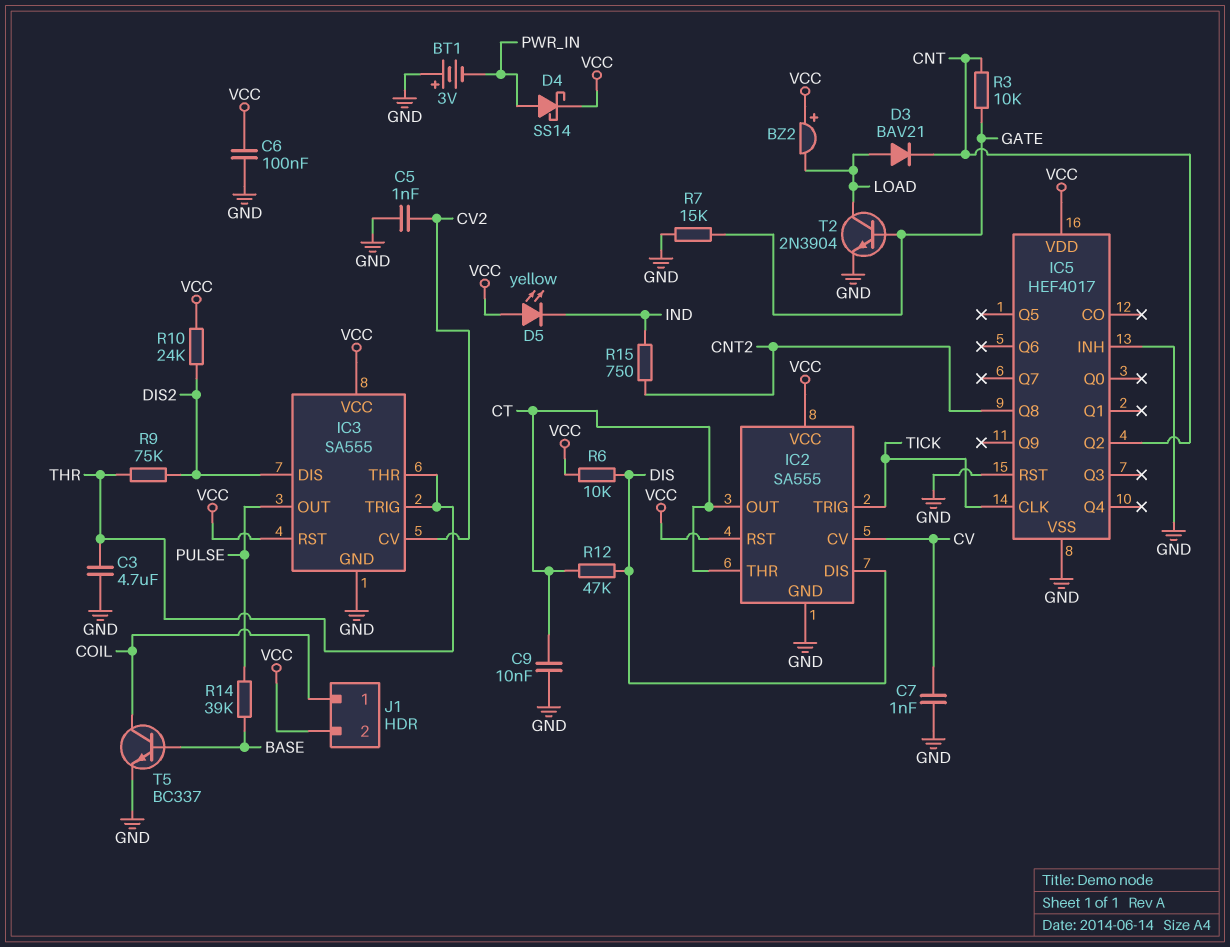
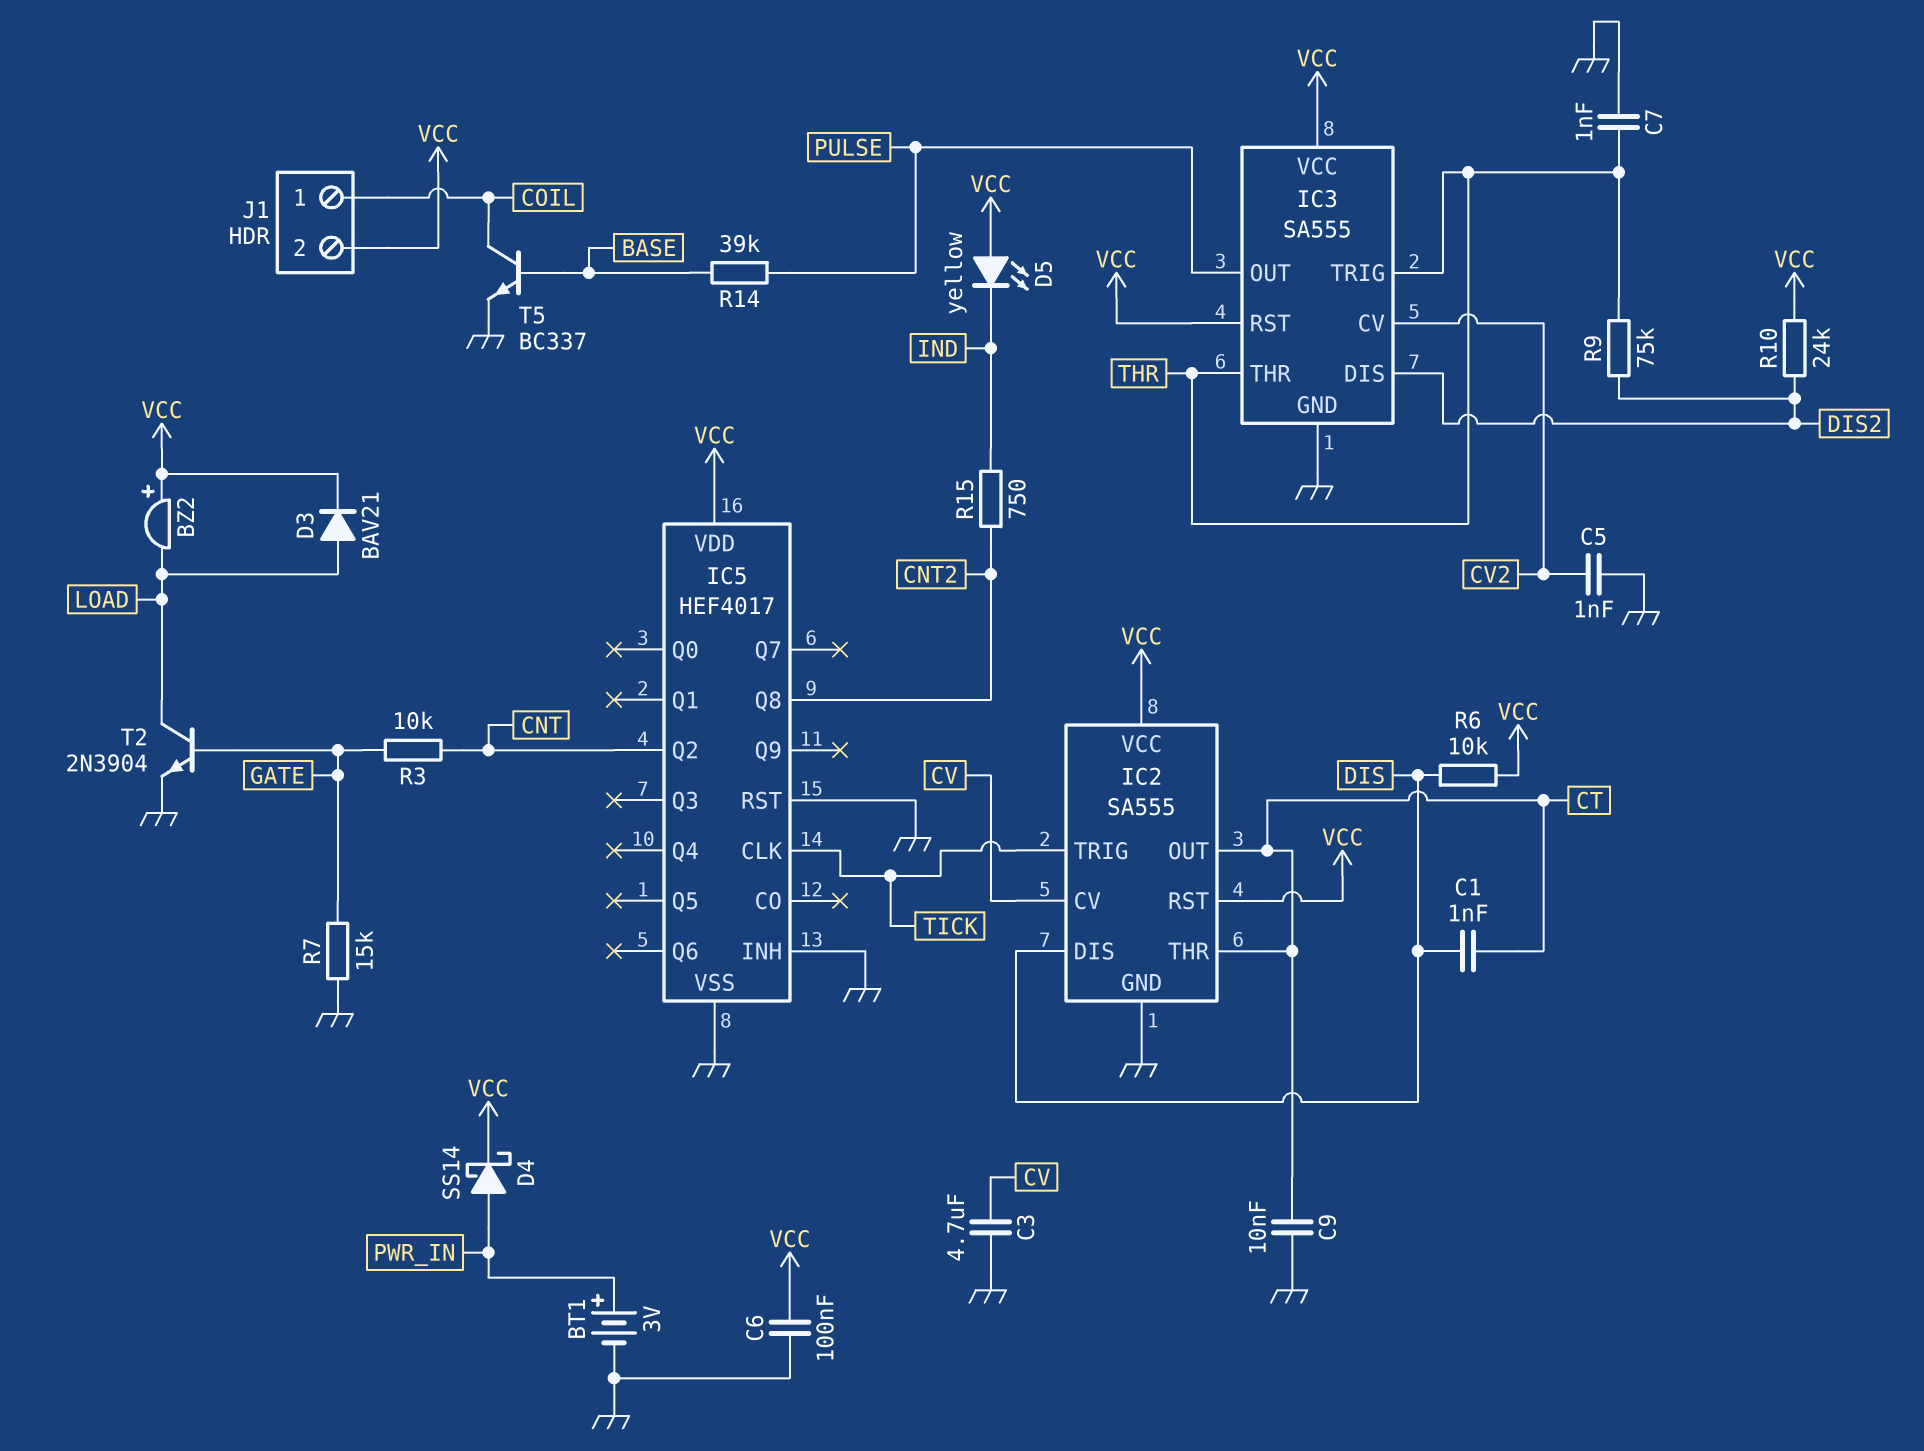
BT1: 3V (plus GND, minus PWR_IN) -> 3V (plus PWR_IN, minus GND)
C1: none -> 1nF (CT, DIS)
C3: 4.7uF (GND, THR) -> 4.7uF (CV, GND)
C7: 1nF (CV, GND) -> 1nF (GND, THR)
D3: diode BAV21 (A LOAD, K CNT) -> diode BAV21 (A LOAD, K VCC)
R12: 47k (CT, DIS) -> none

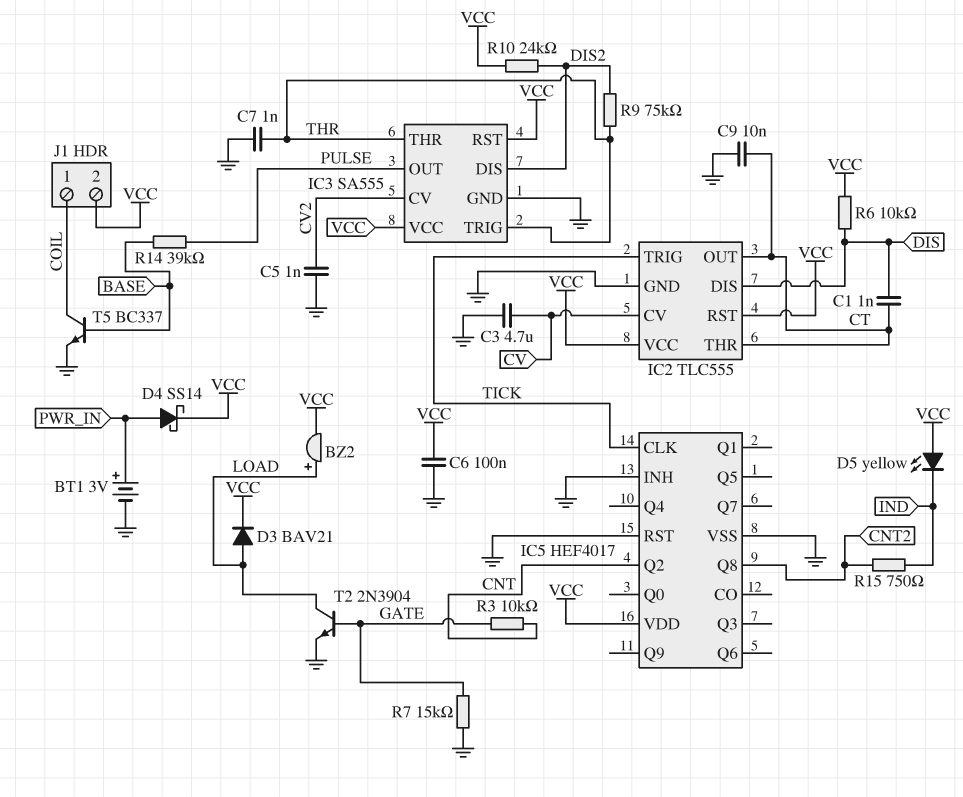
BZ2: buzzer (plus VCC, minus LOAD) -> buzzer (plus LOAD, minus VCC)
IC2: SA555 -> TLC555

